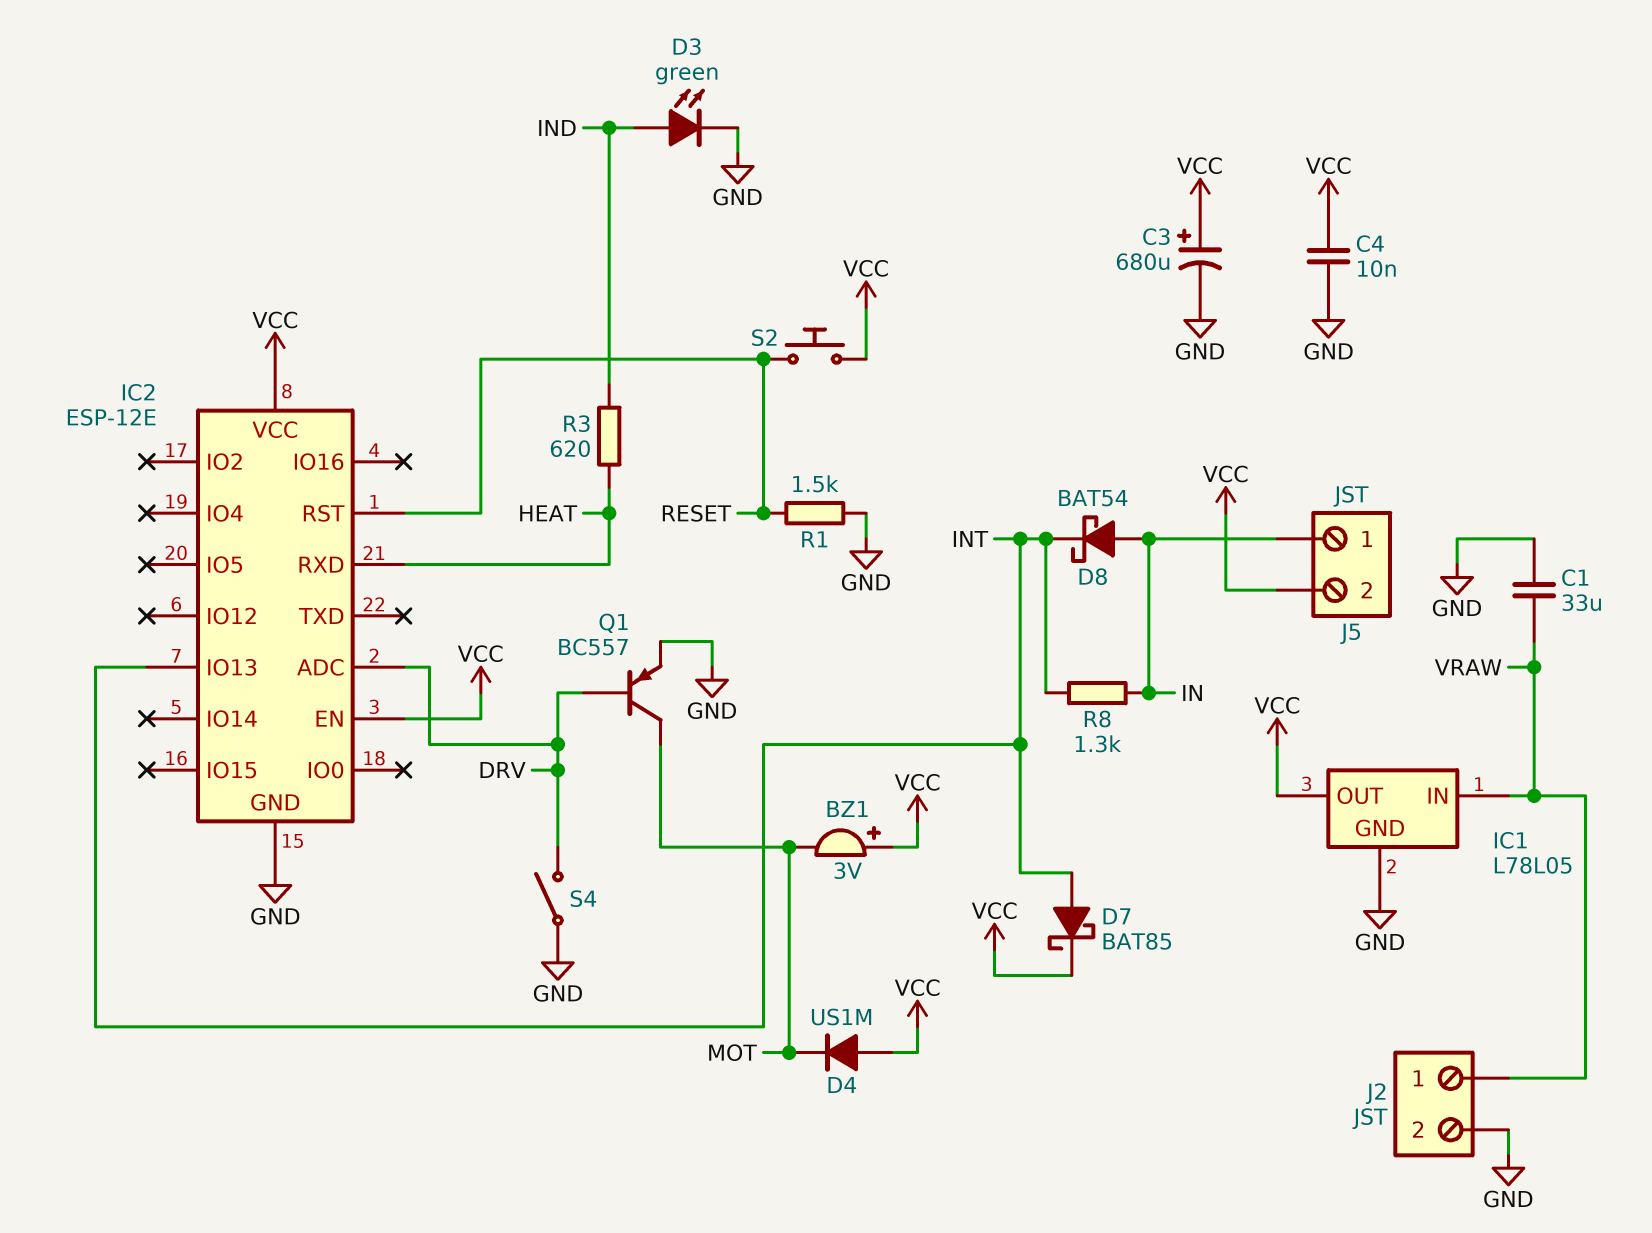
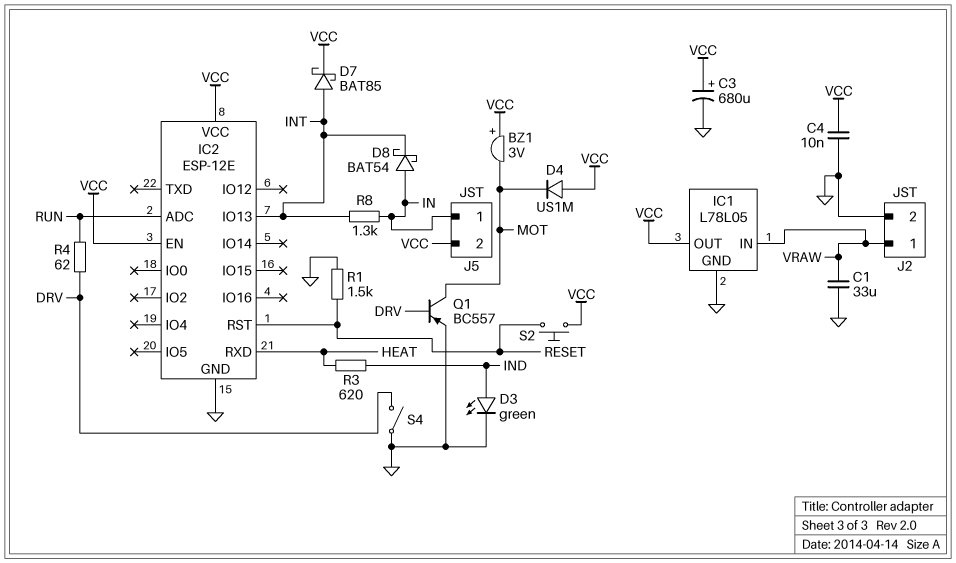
IC2 pin ADC: DRV -> RUN
R4: none -> 62 (DRV, RUN)

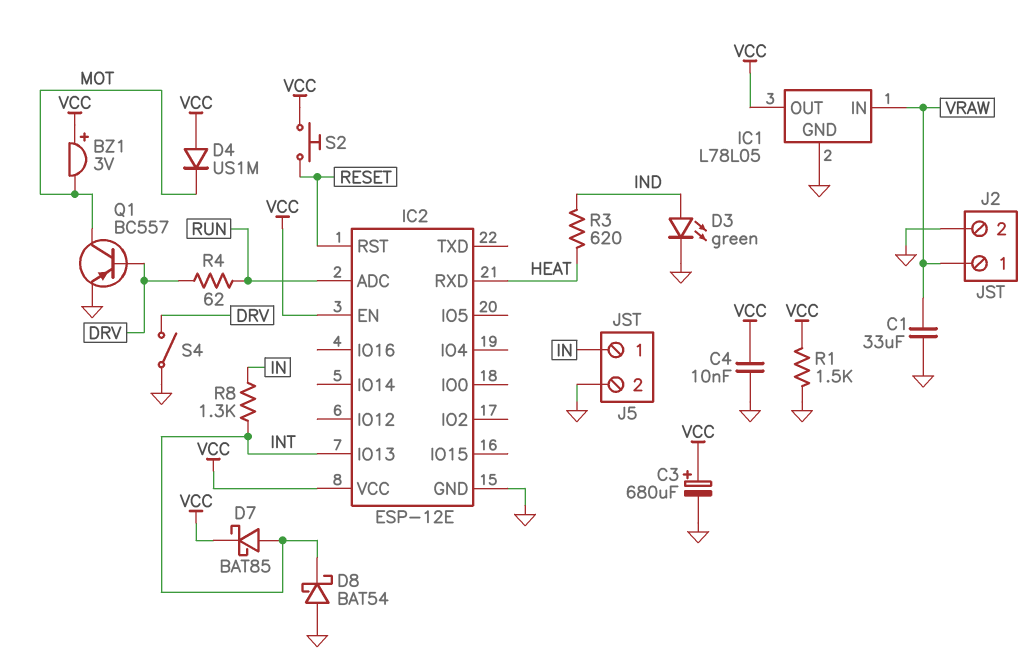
D8: schottky BAT54 (A IN, K INT) -> schottky BAT54 (A GND, K INT)
J5 pin 2: VCC -> GND
R1: 1.5k (GND, RESET) -> 1.5k (GND, VCC)

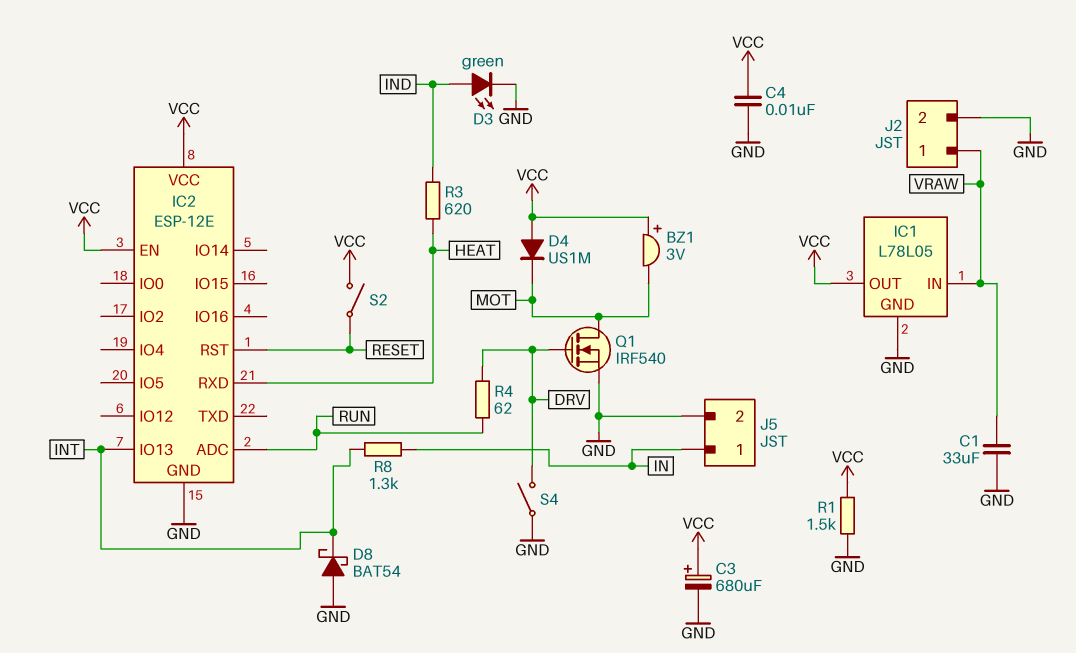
D7: schottky BAT85 (A INT, K VCC) -> none
Q1: PNP BC557 (B DRV, C MOT, E GND) -> NMOS IRF540 (G DRV, D MOT, S GND)
S2: button (RESET, VCC) -> switch (RESET, VCC)

